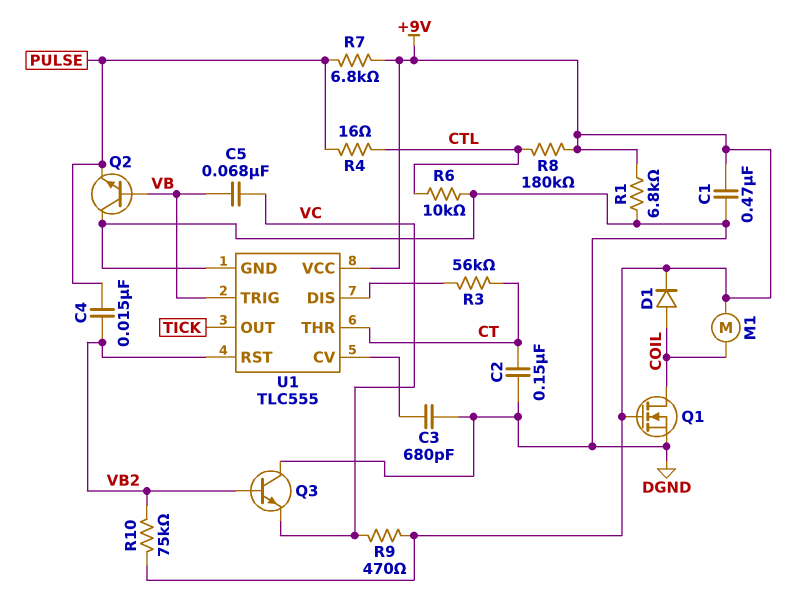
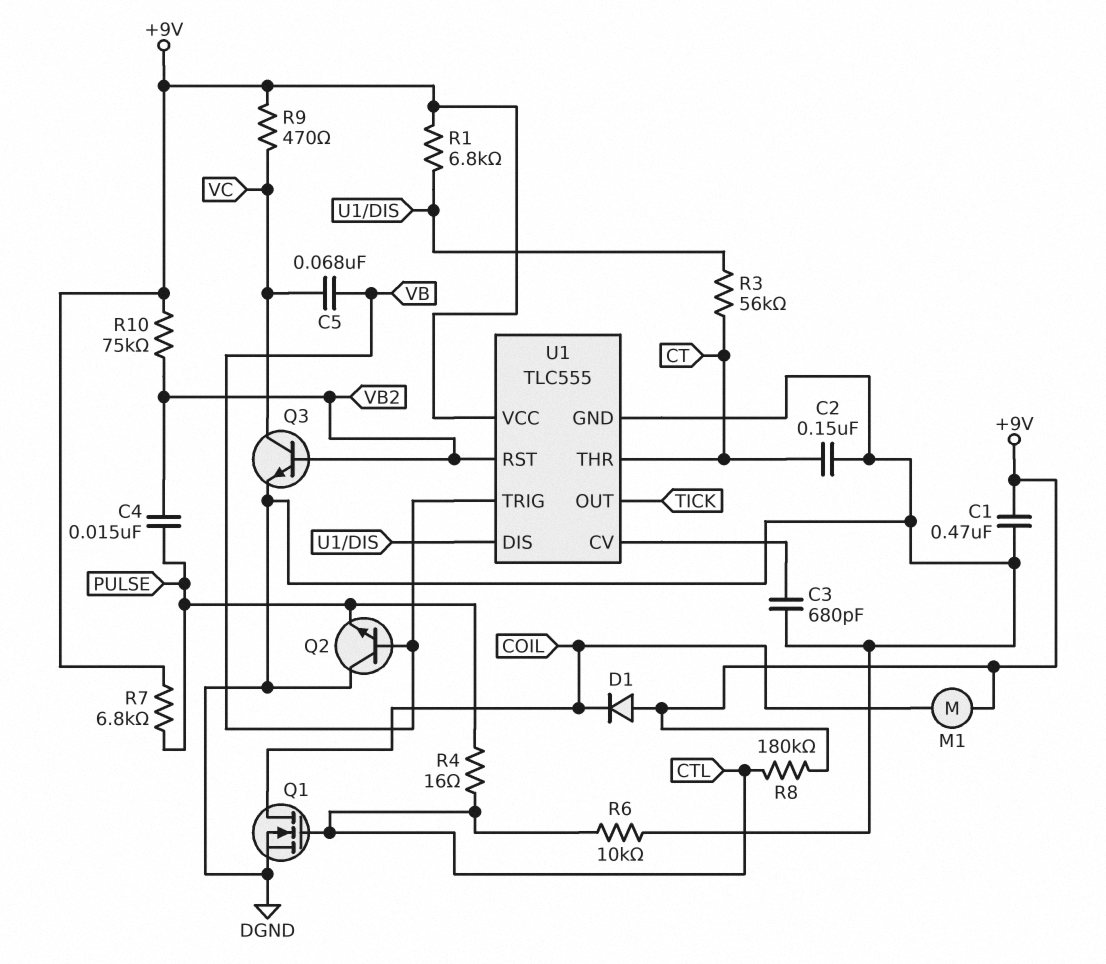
D1: diode (A COIL, K +9V) -> diode (A +9V, K COIL)
Q1: NMOS (G +9V, D COIL, S DGND) -> NMOS (G CTL, D COIL, S DGND)
Q3: NPN (B VB2, C DGND, E VC) -> NPN (B VB2, C VC, E DGND)
R1: 6.8k (+9V, DGND) -> 6.8k (+9V, U1/DIS)

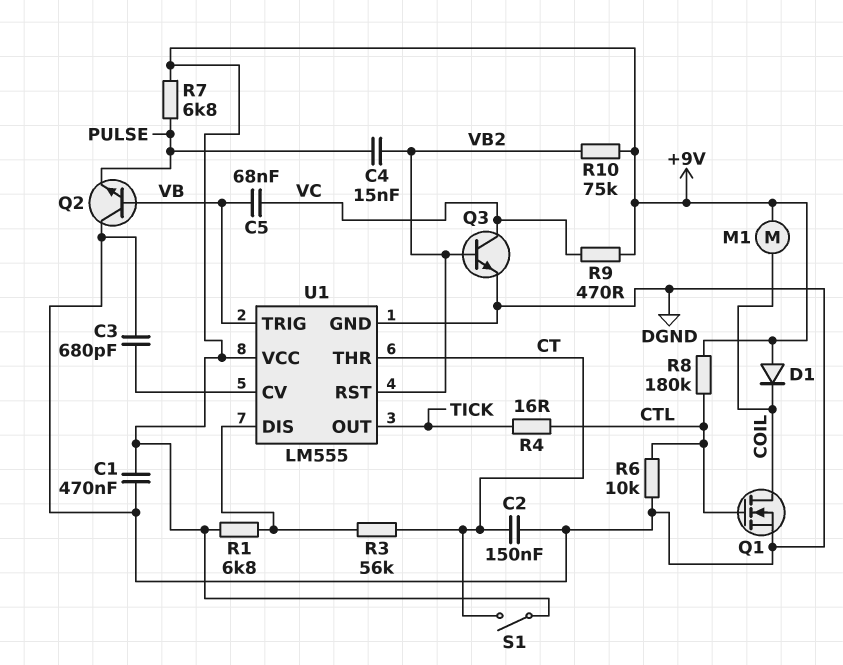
R4: 16 (CTL, PULSE) -> 16 (CTL, TICK)
S1: none -> switch (+9V, CT)
U1: TLC555 -> LM555

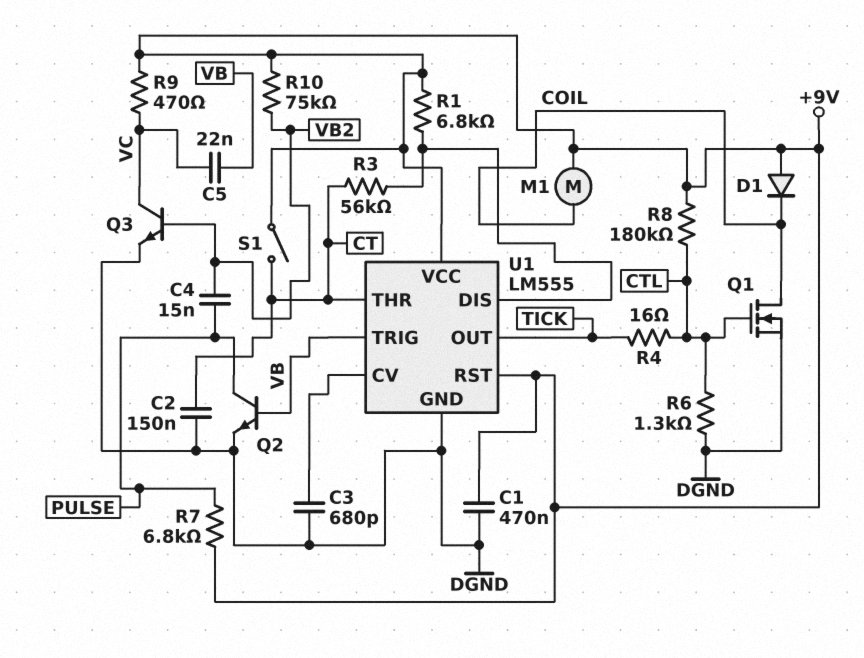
C5: 68nF (VB, VC) -> 22nF (VB, VC)
Q2: NPN (B VB, C DGND, E PULSE) -> NPN (B VB, C PULSE, E DGND)
R6: 10k (CTL, DGND) -> 1.3k (CTL, DGND)
U1 pin RST: VB2 -> +9V

